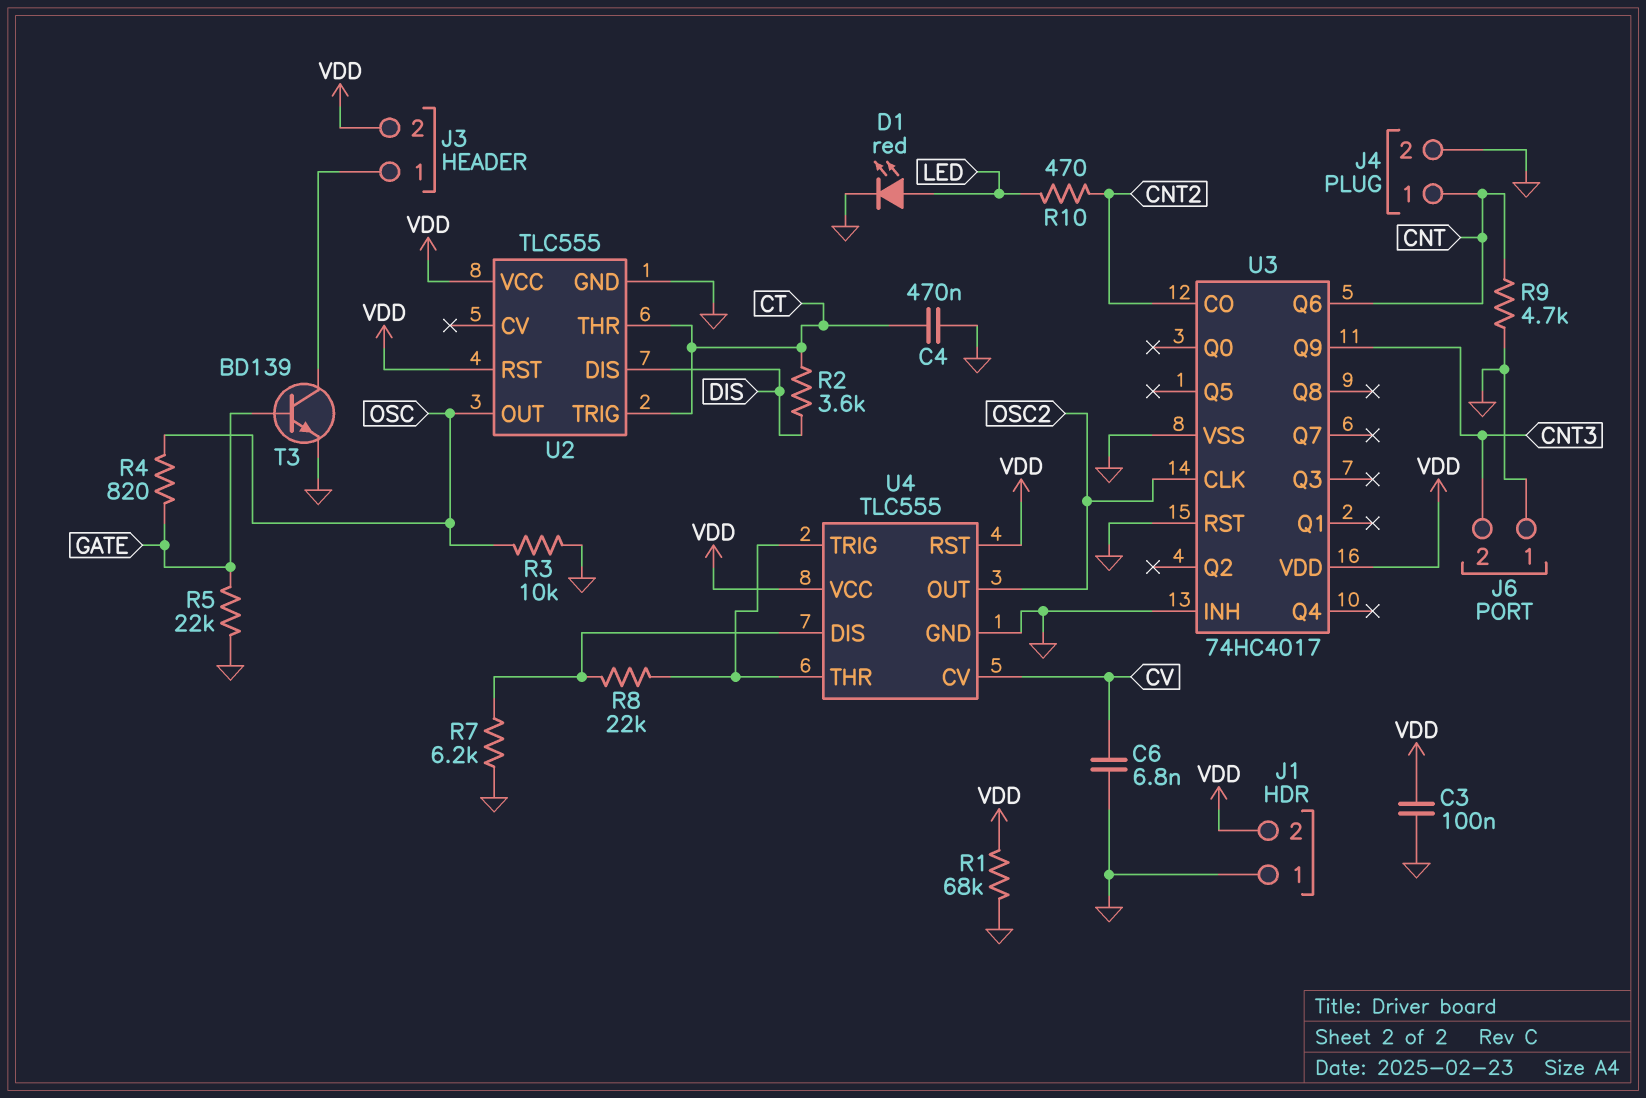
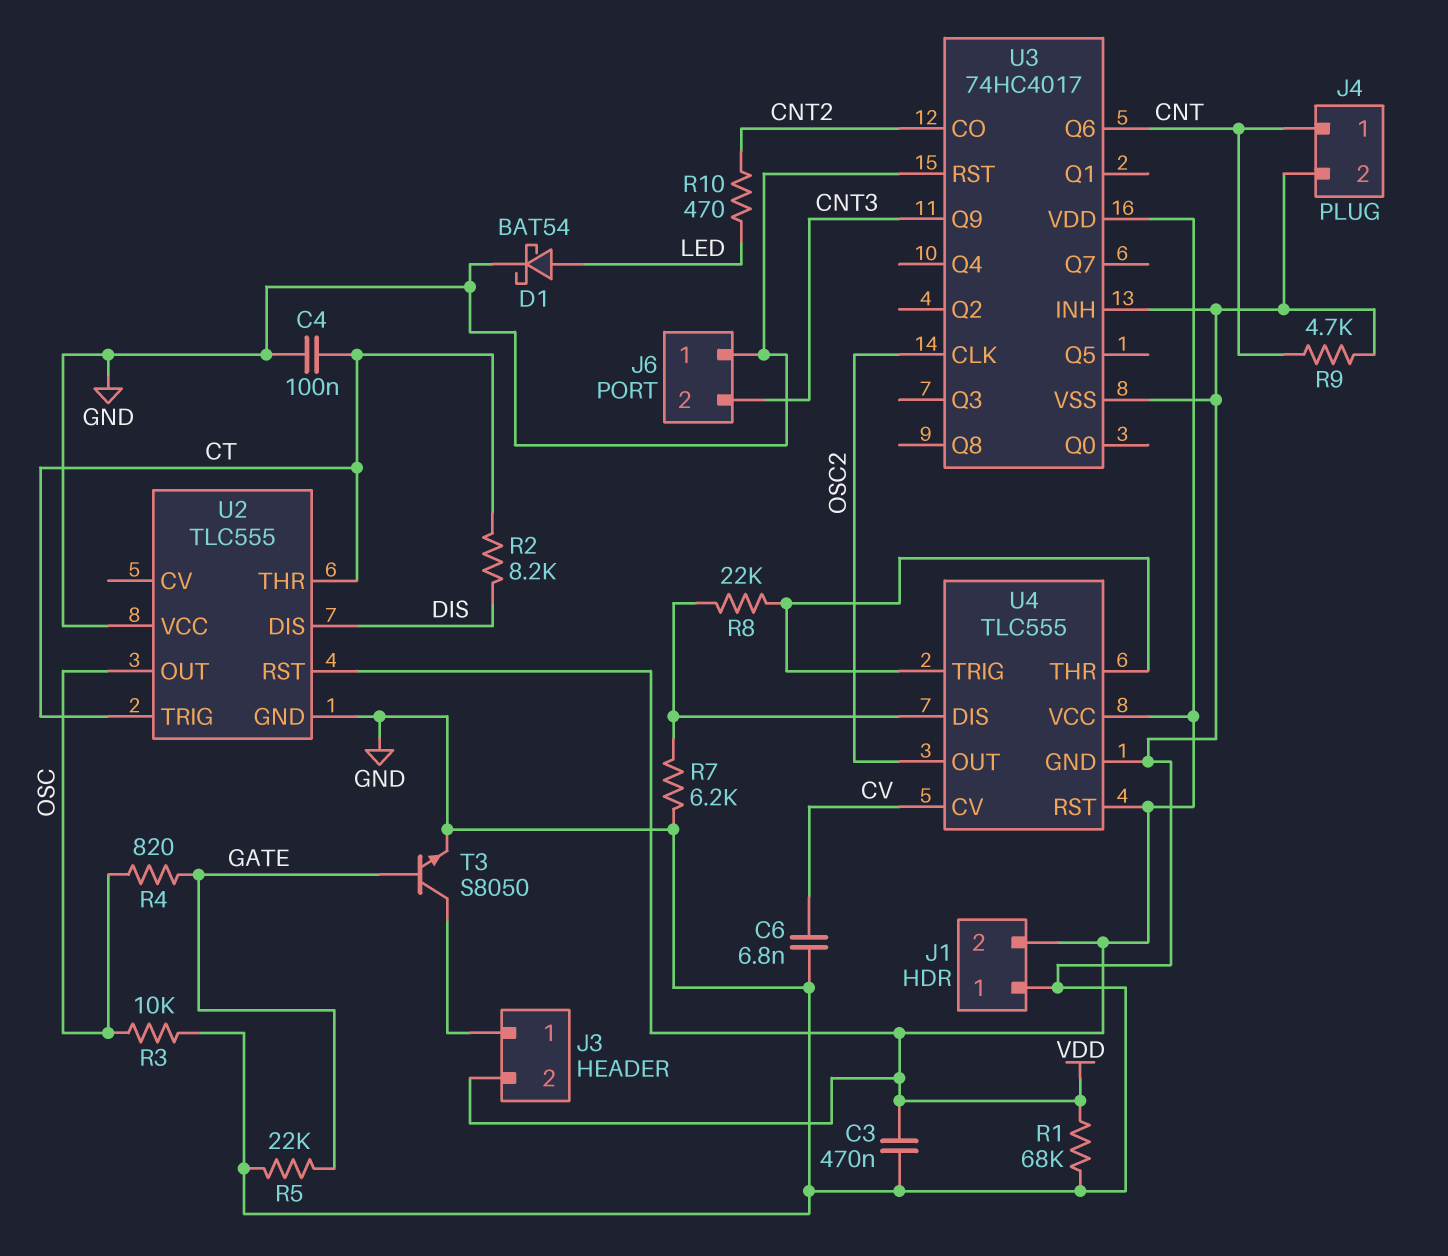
C3: 100nF (GND, VDD) -> 470nF (GND, VDD)
C4: 470nF (CT, GND) -> 100nF (CT, GND)
D1: LED red (A LED, K GND) -> schottky BAT54 (A LED, K GND)
R2: 3.6k (CT, DIS) -> 8.2k (CT, DIS)
T3: NPN BD139 (B GATE, C J3/1, E GND) -> NPN S8050 (B GATE, C J3/1, E GND)
U2 pin VCC: VDD -> GND

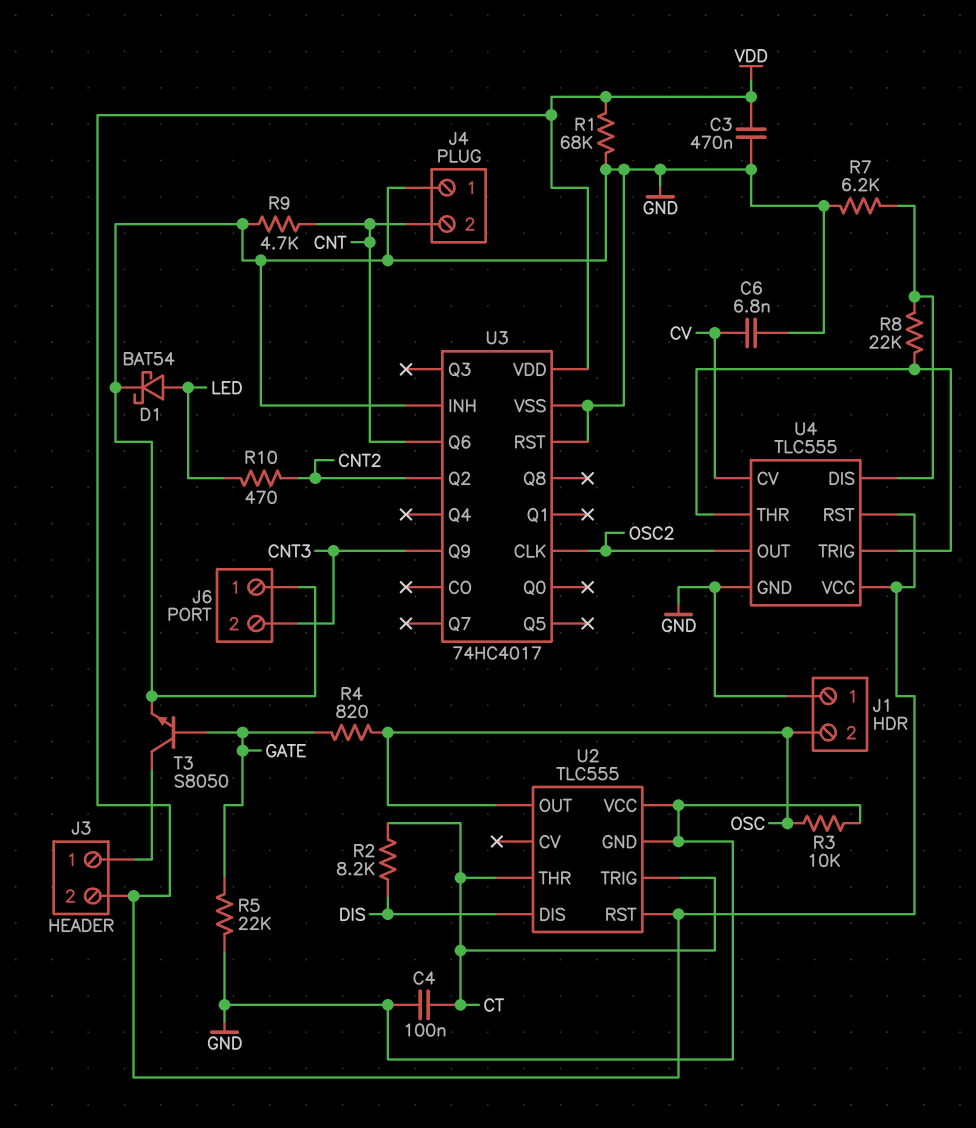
J1 pin 2: VDD -> OSC
J4 pin 1: CNT -> GND
J4 pin 2: GND -> CNT
U3 pin CO: CNT2 -> none
U3 pin Q2: none -> CNT2

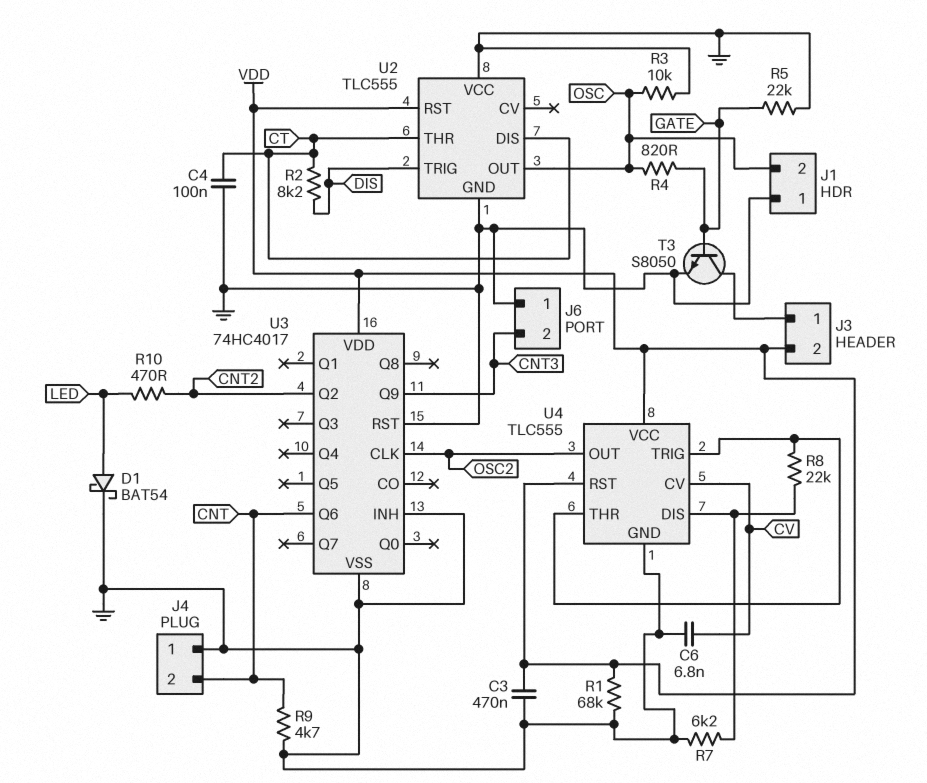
U2 pin DIS: DIS -> CT
U2 pin TRIG: CT -> DIS

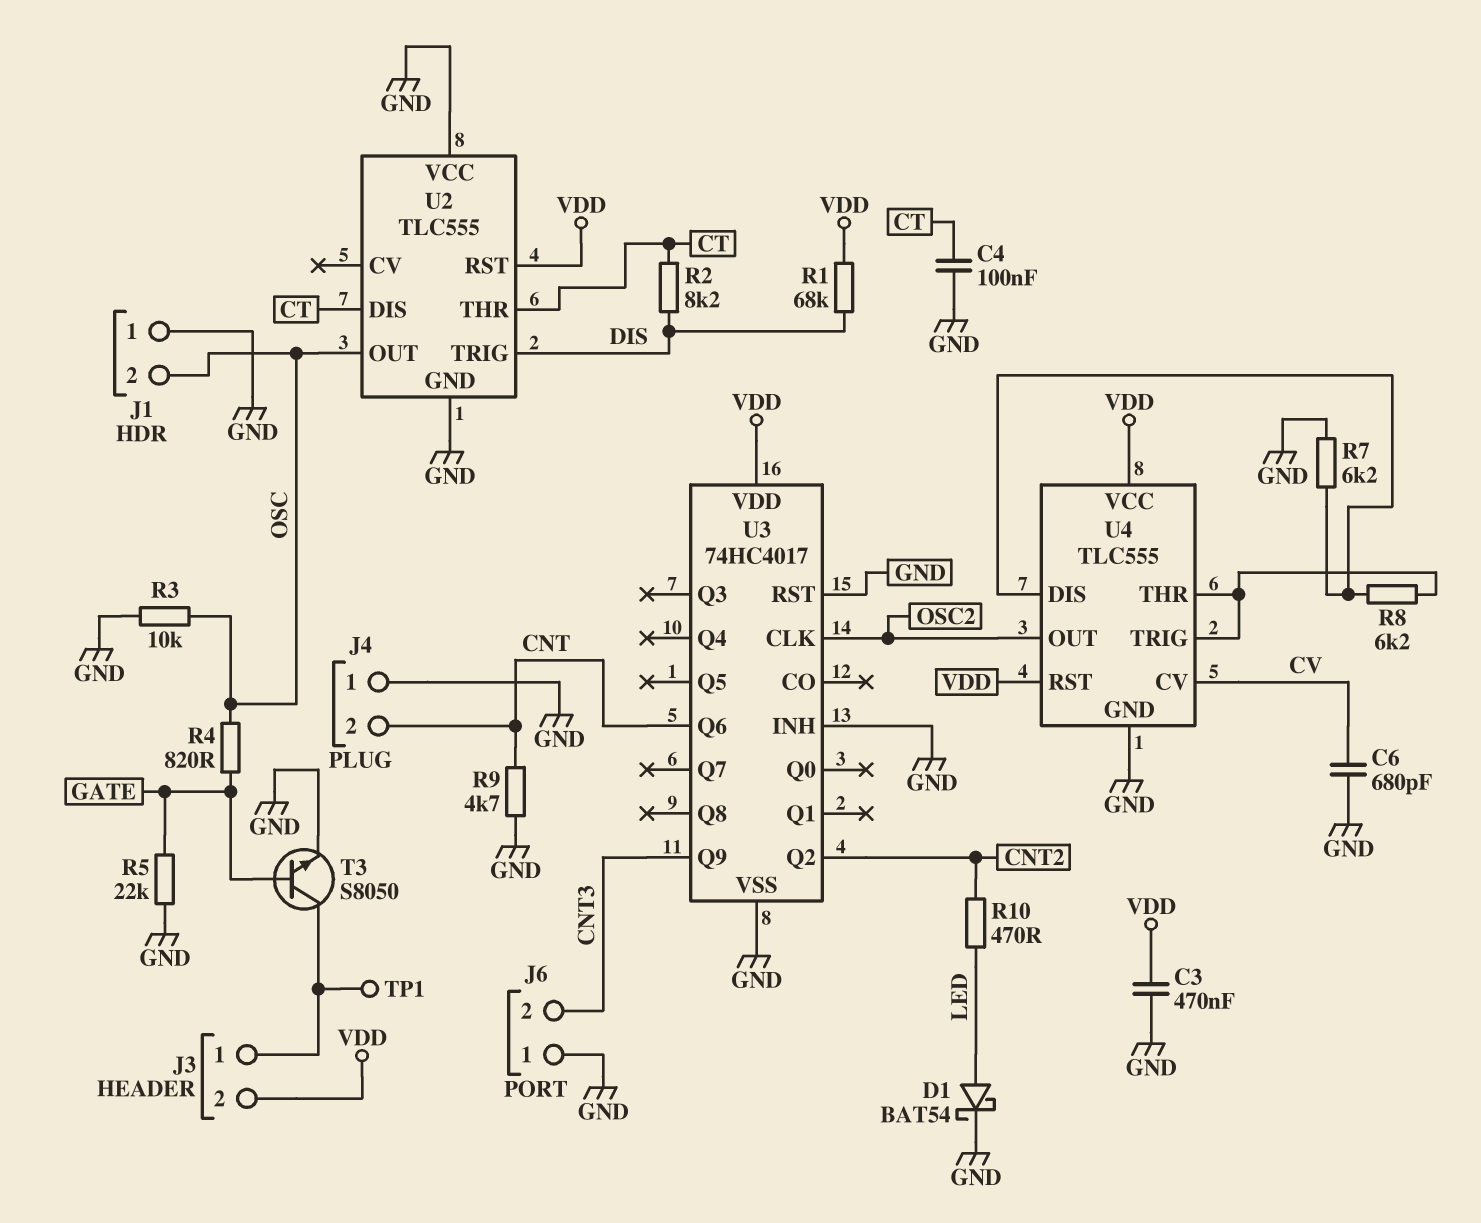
C6: 6.8nF (CV, GND) -> 680pF (CV, GND)
R1: 68k (GND, VDD) -> 68k (DIS, VDD)
R8: 22k (U4/DIS, U4/THR) -> 6.2k (U4/DIS, U4/THR)
TP1: none -> test point (J3/1)

